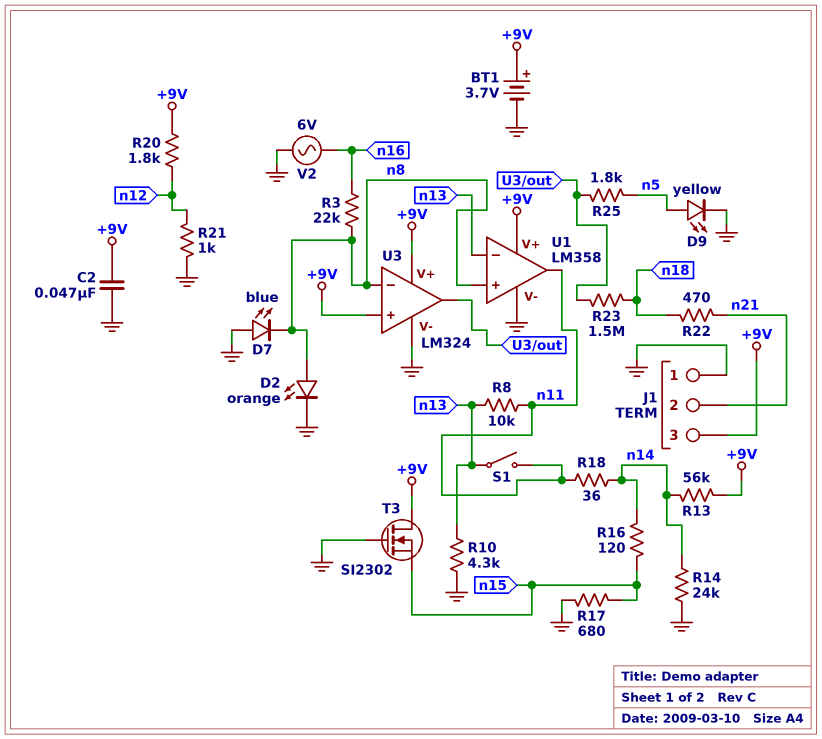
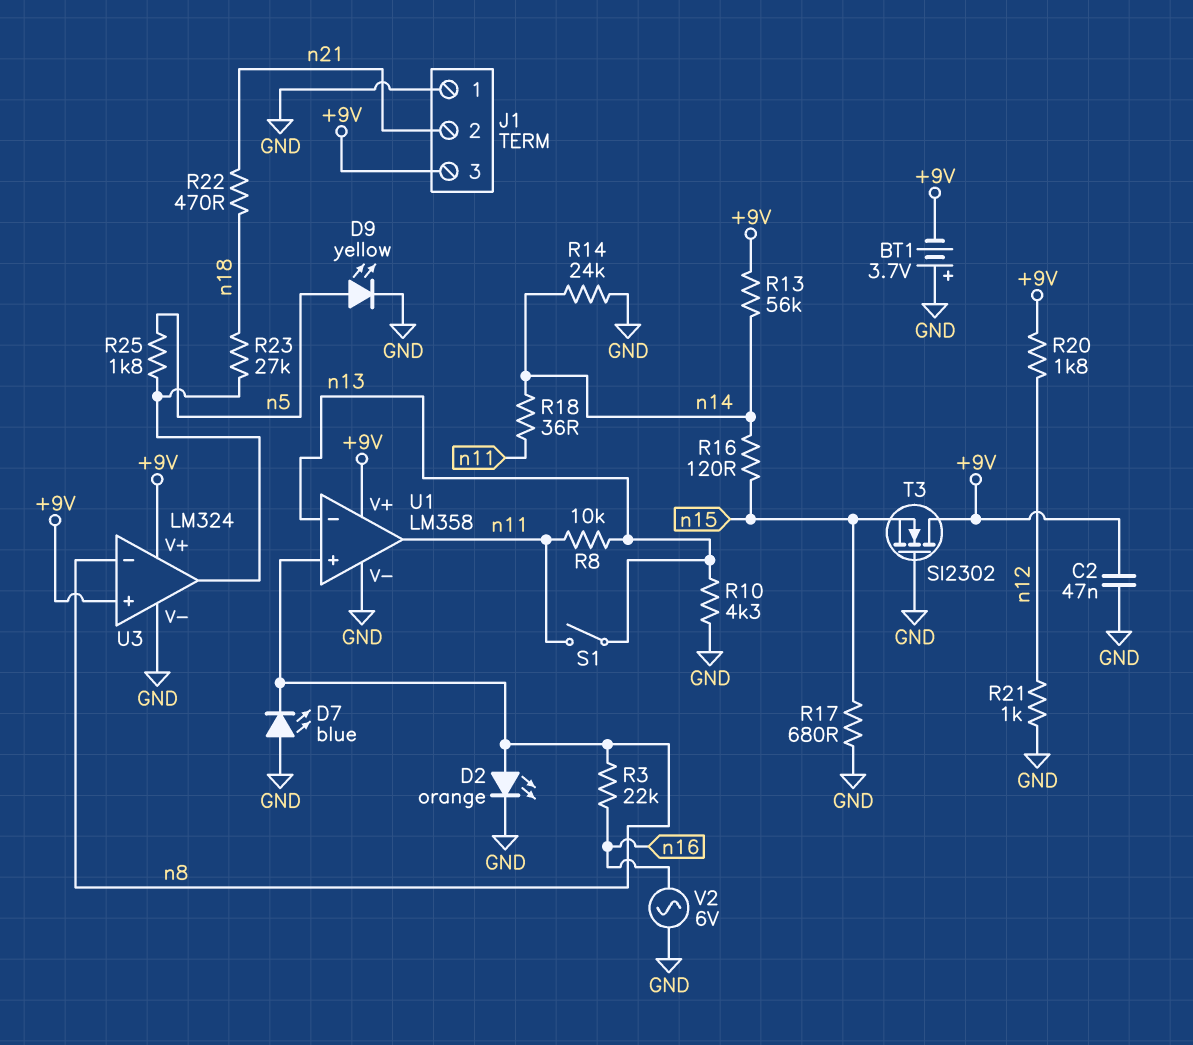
BT1: 3.7V (plus +9V, minus GND) -> 3.7V (plus GND, minus +9V)
R23: 1.5M (U3/out, n18) -> 27k (U3/out, n18)

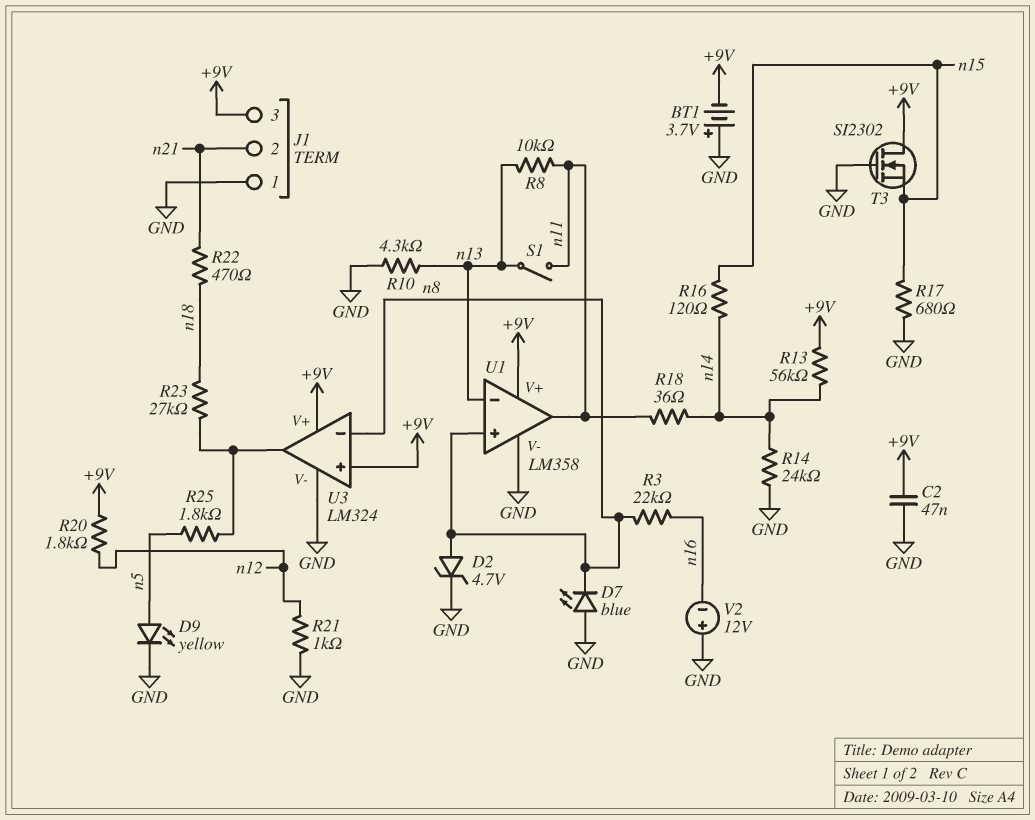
D2: LED orange (A n8, K GND) -> zener 4.7V (A n8, K GND)
V2: AC 6V (GND, n16) -> 12V (plus GND, minus n16)

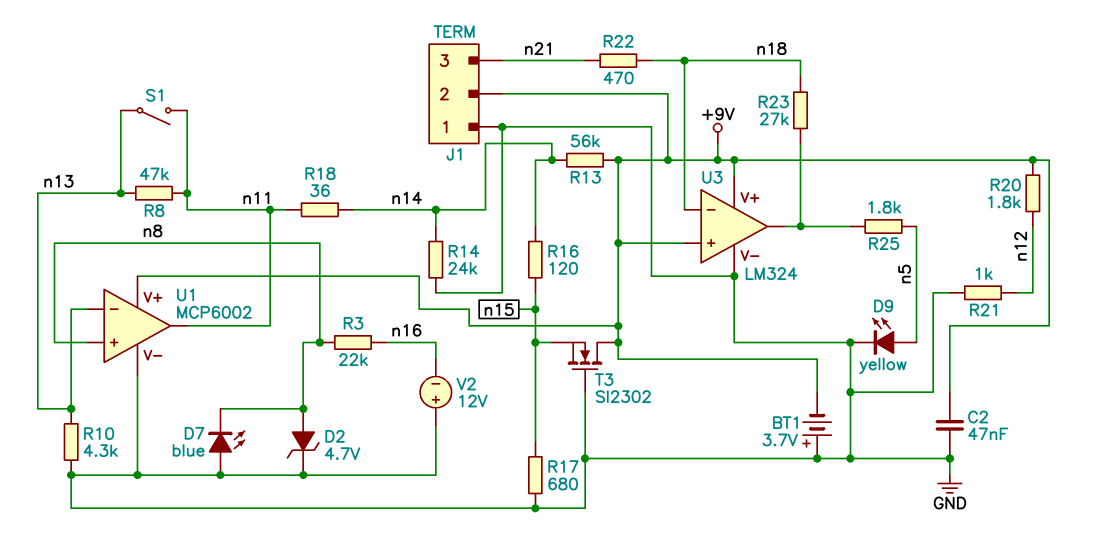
J1 pin 2: n21 -> +9V
J1 pin 3: +9V -> n21
R8: 10k (n11, n13) -> 47k (n11, n13)
U1: LM358 -> MCP6002
U3 pin in-: n8 -> n18

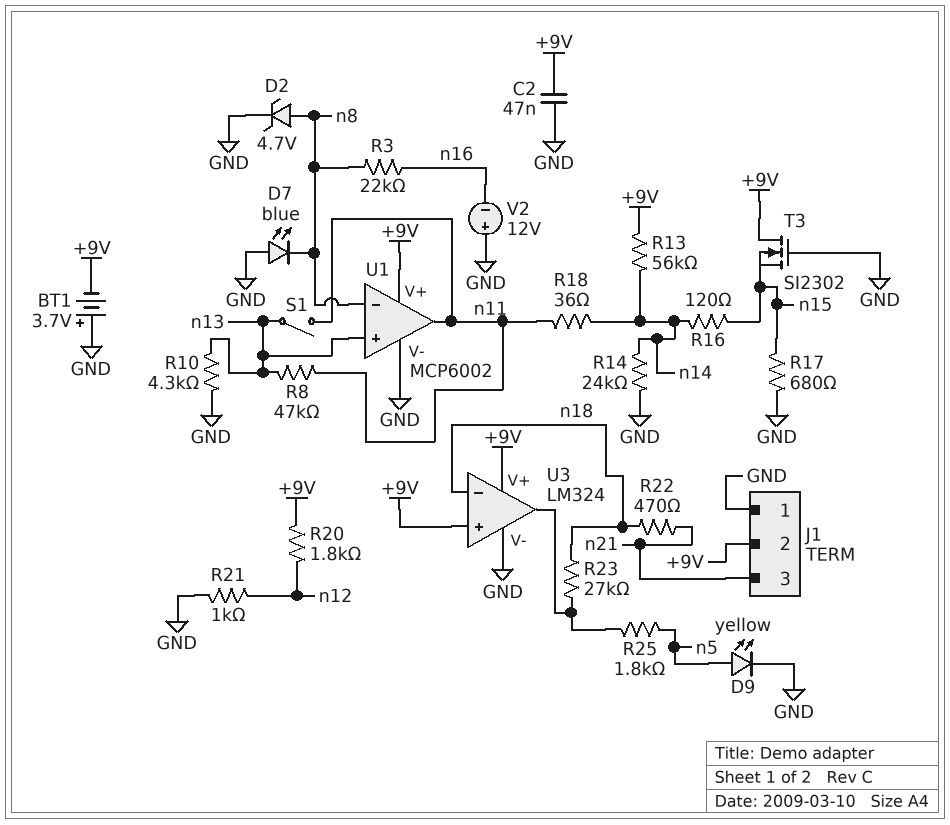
U1 pin in+: n8 -> n13
U1 pin in-: n13 -> n8

